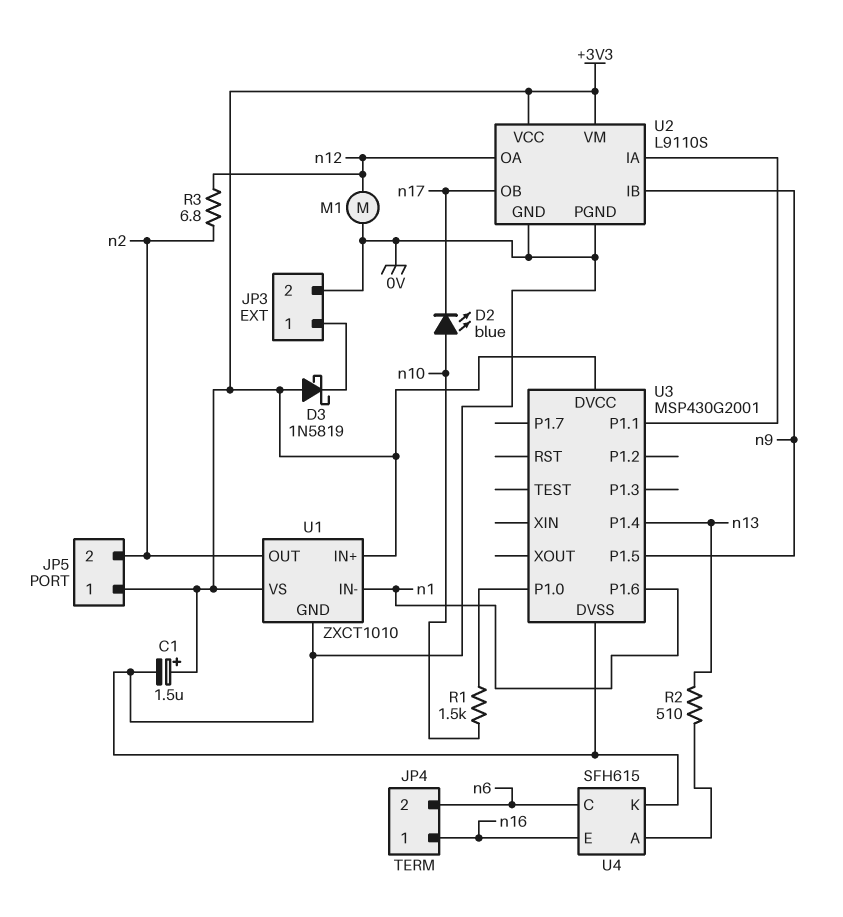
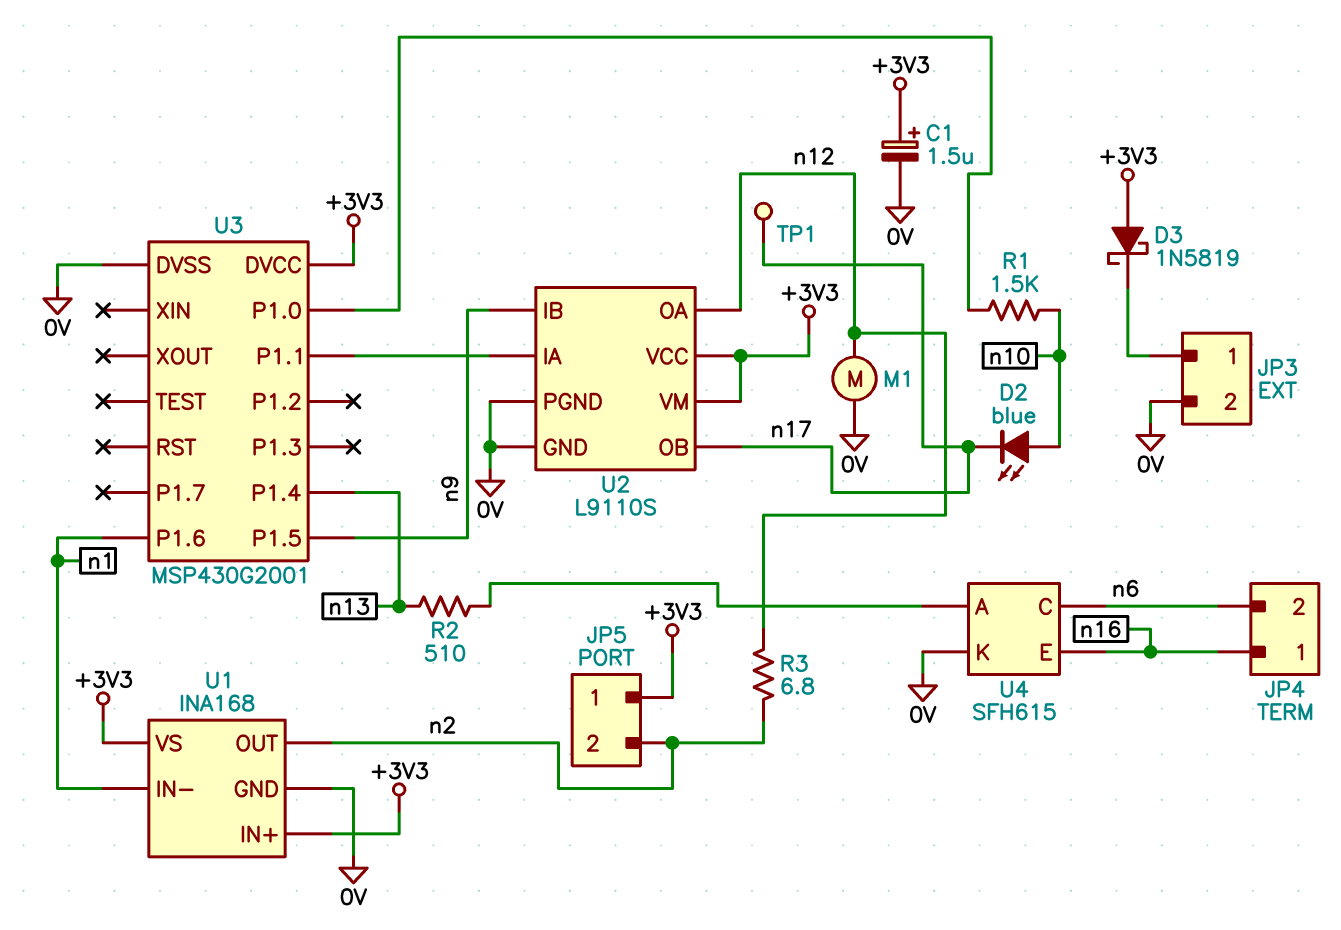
TP1: none -> test point (n17)
U1: ZXCT1010 -> INA168

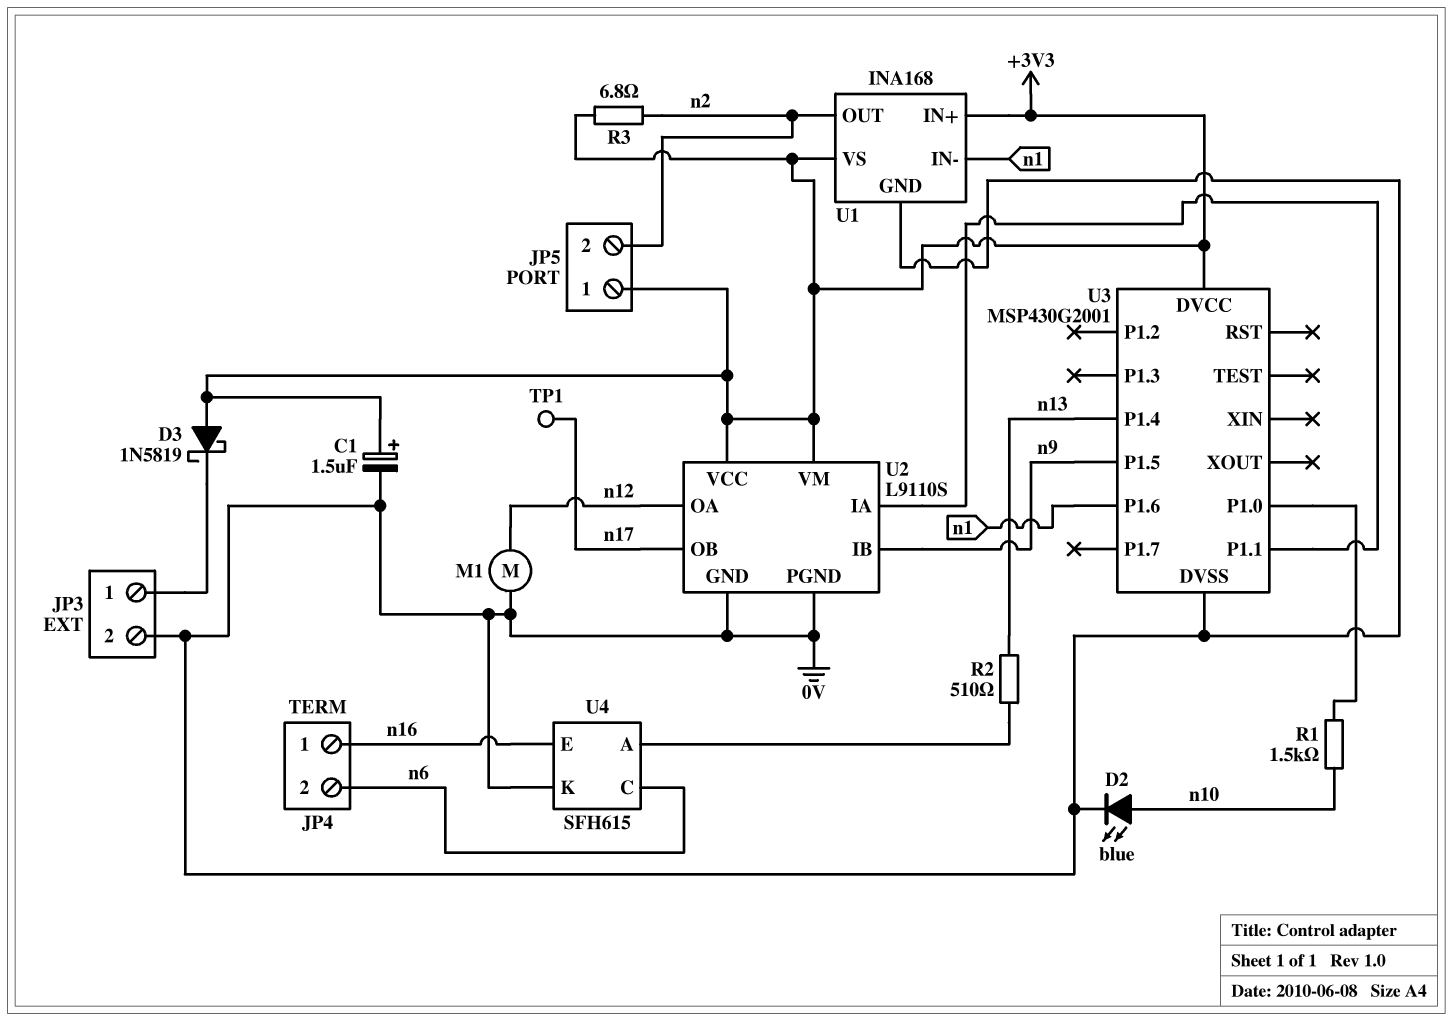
D2: LED blue (A n10, K n17) -> LED blue (A n10, K 0V)
R3: 6.8 (n2, n12) -> 6.8 (+3V3, n2)

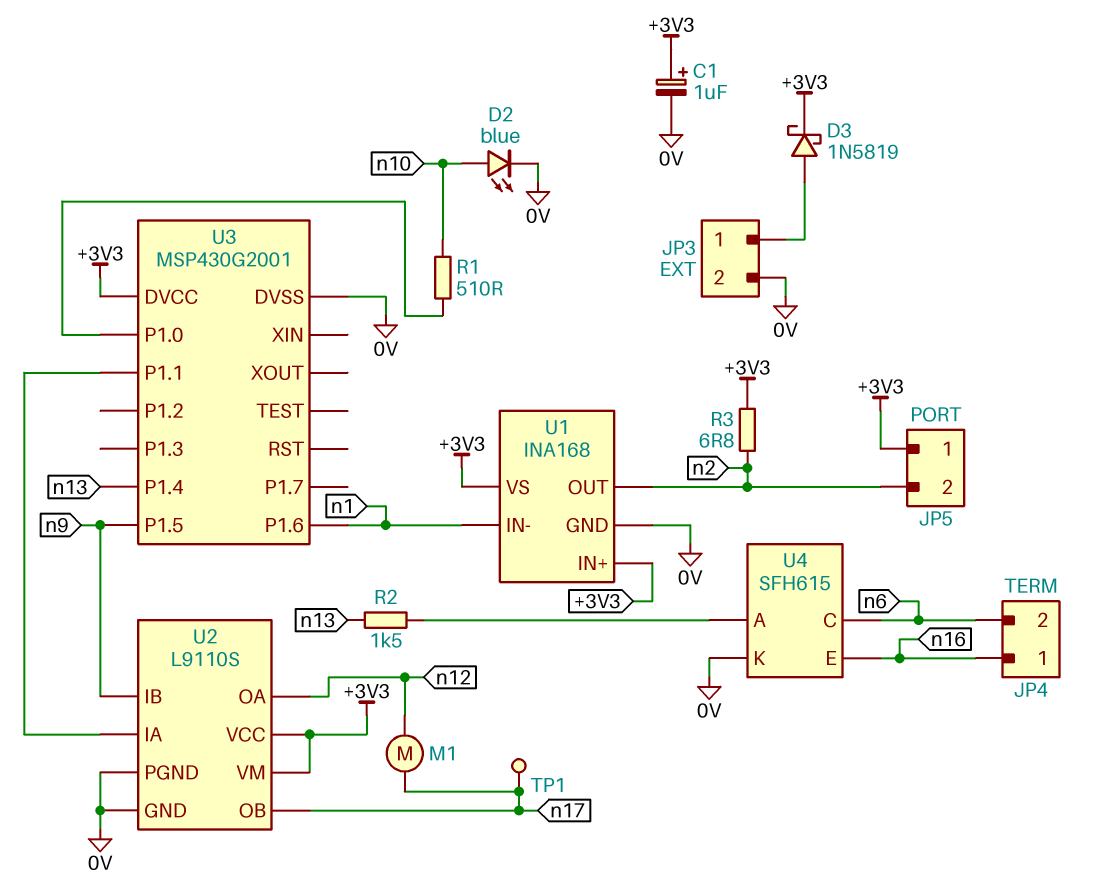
C1: 1.5uF (plus +3V3, minus 0V) -> 1uF (plus +3V3, minus 0V)
D3: schottky 1N5819 (A +3V3, K JP3/1) -> schottky 1N5819 (A JP3/1, K +3V3)
M1: motor (0V, n12) -> motor (n12, n17)
R1: 1.5k (U3/P1.0, n10) -> 510 (U3/P1.0, n10)
R2: 510 (U4/A, n13) -> 1.5k (U4/A, n13)

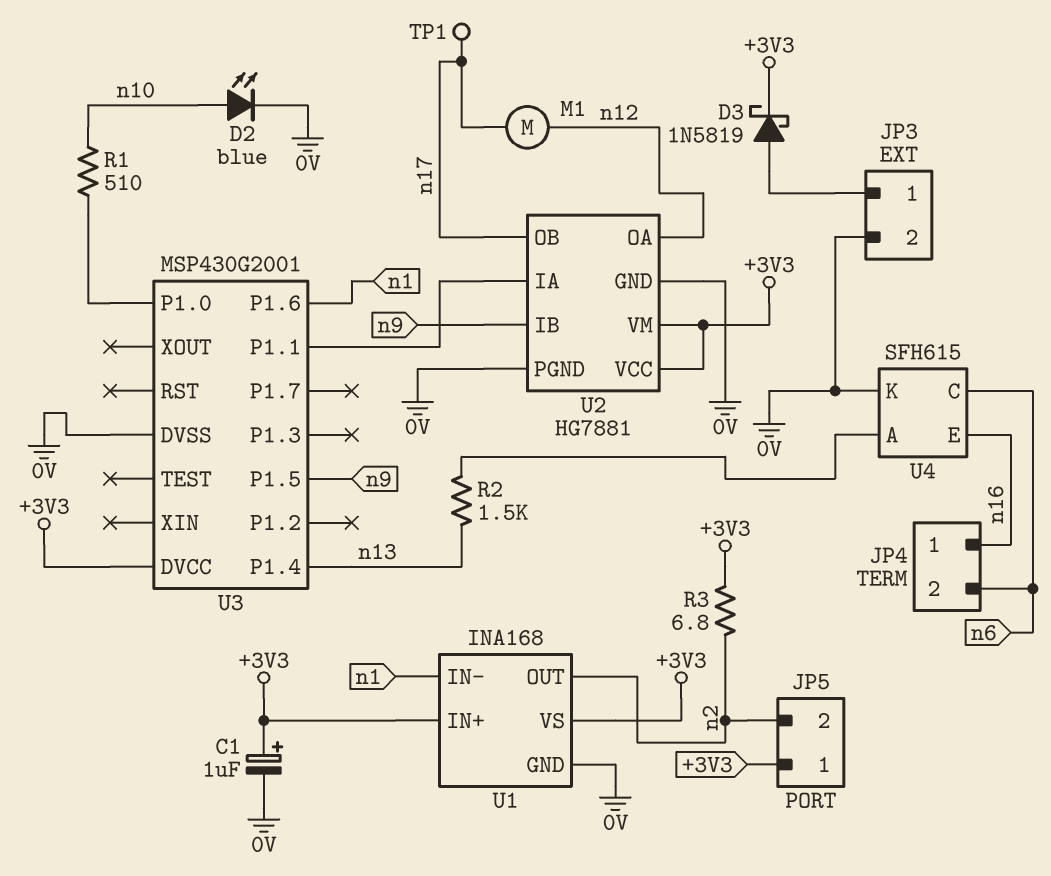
U2: L9110S -> HG7881

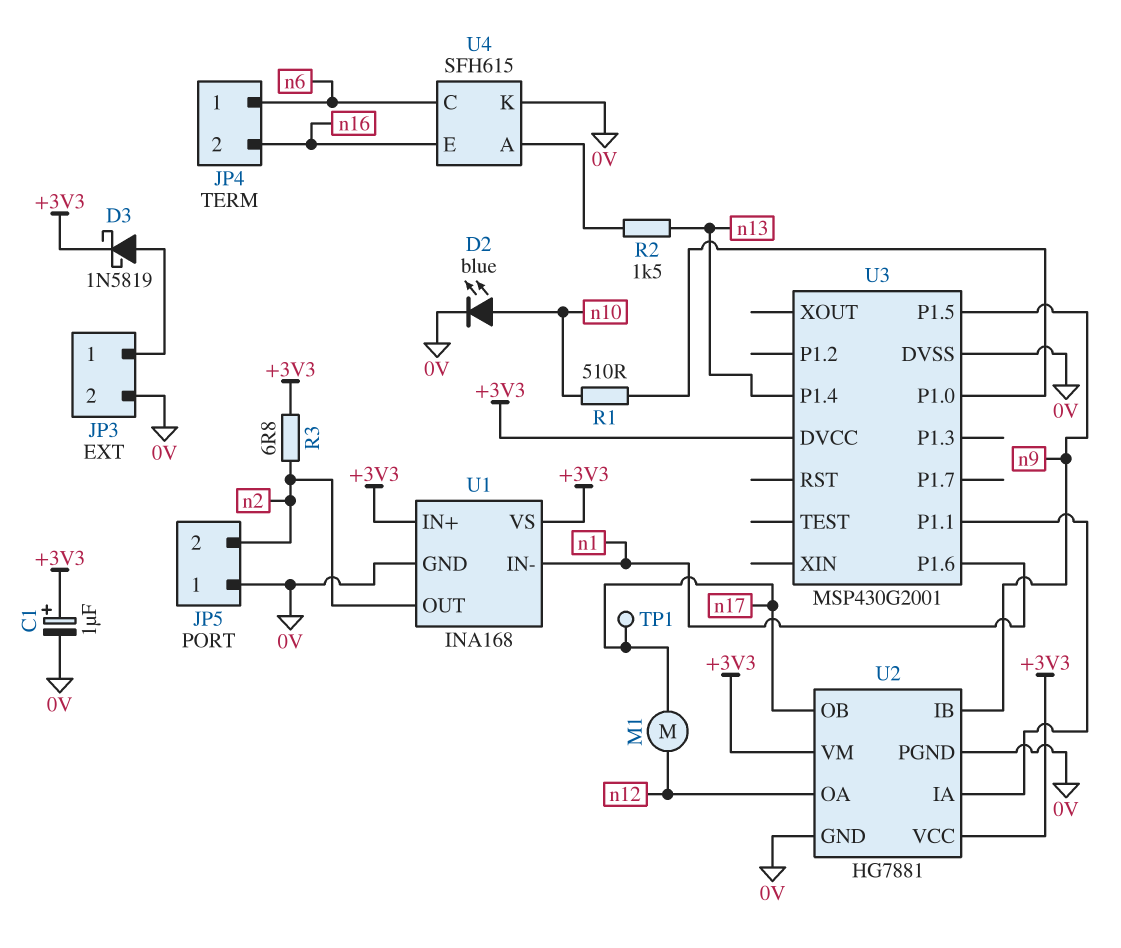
JP4 pin 1: n16 -> n6
JP4 pin 2: n6 -> n16
JP5 pin 1: +3V3 -> 0V

